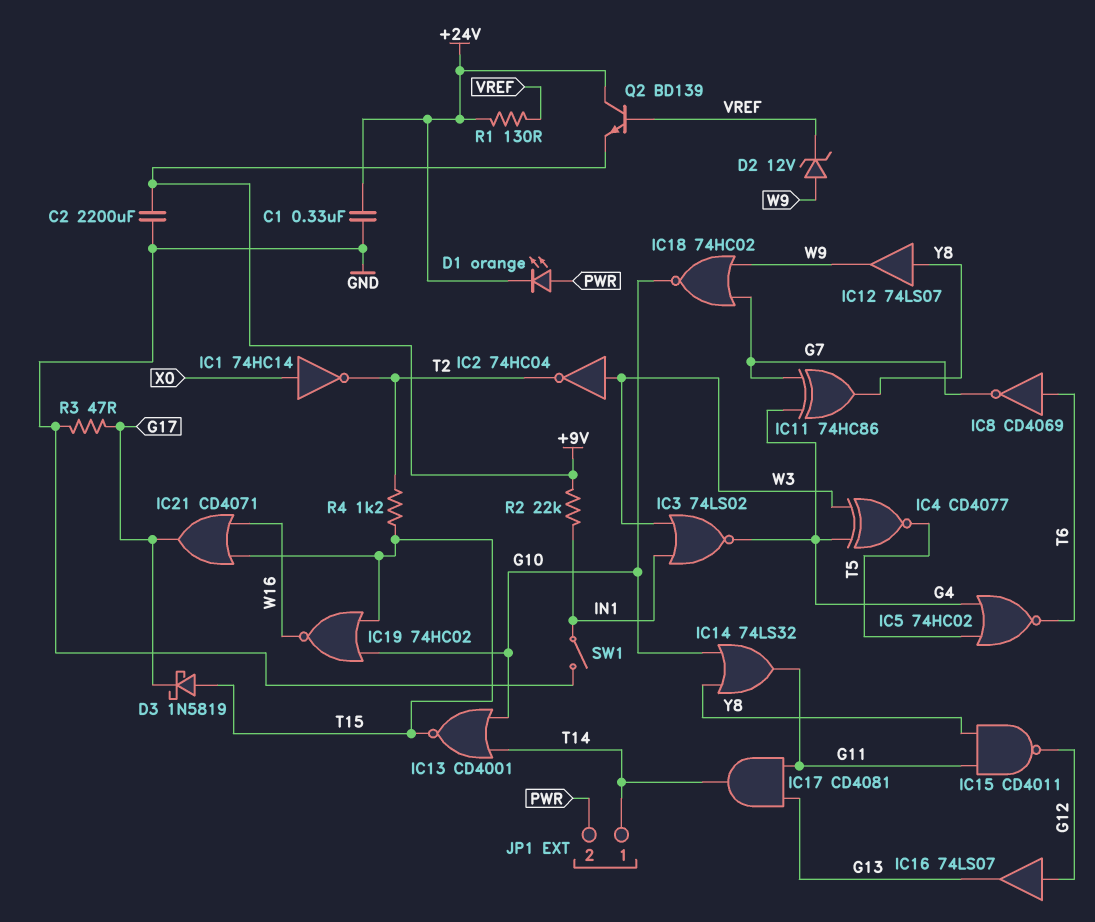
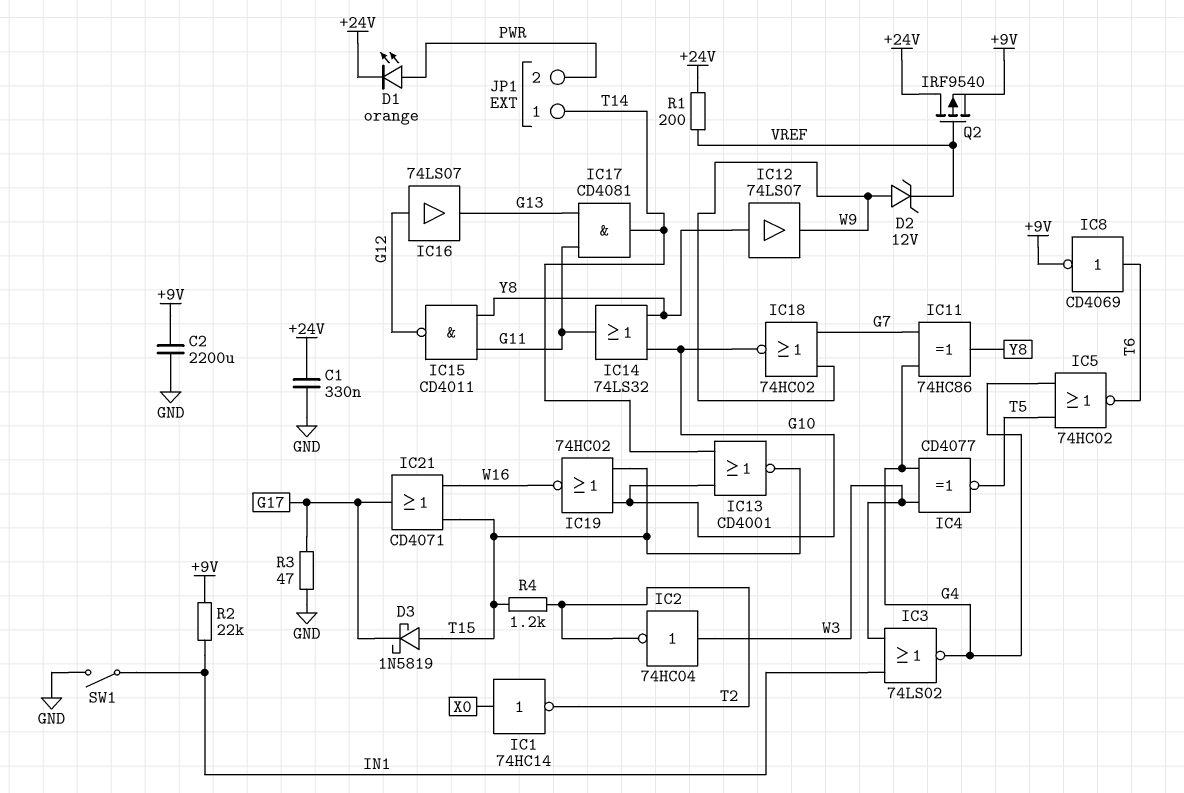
IC8: NOT CD4069 (in T6, out G7) -> NOT CD4069 (in T6, out +9V)
Q2: NPN BD139 (B VREF, C +24V, E +9V) -> PMOS IRF9540 (G VREF, D +24V, S +9V)
R1: 130 (+24V, VREF) -> 200 (+24V, VREF)

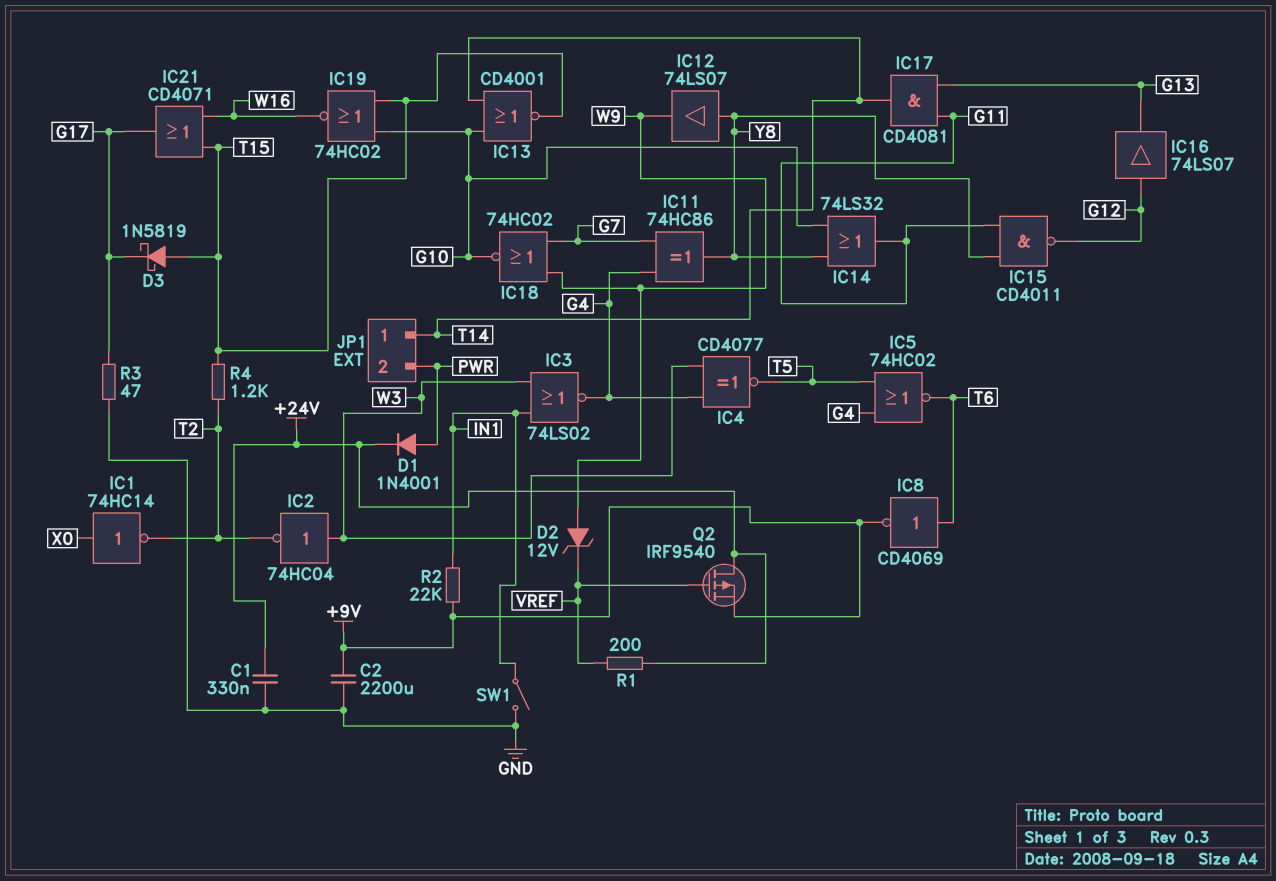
D1: LED orange (A PWR, K +24V) -> diode 1N4001 (A PWR, K +24V)

